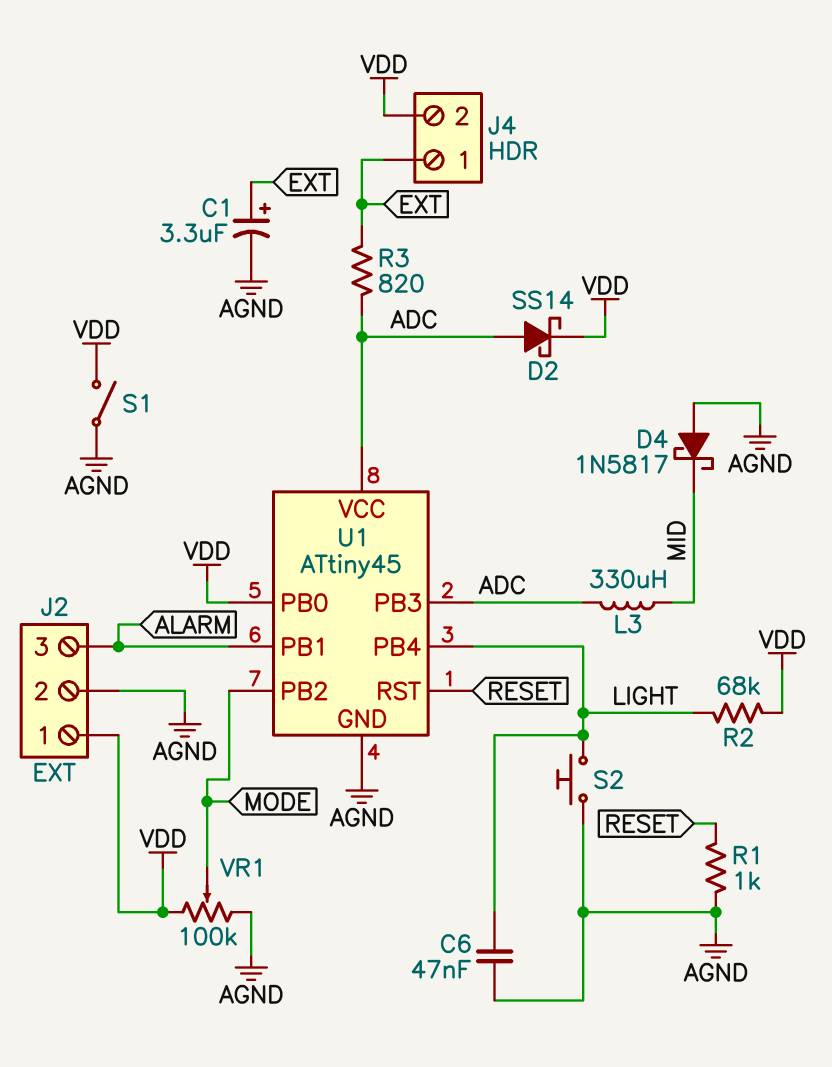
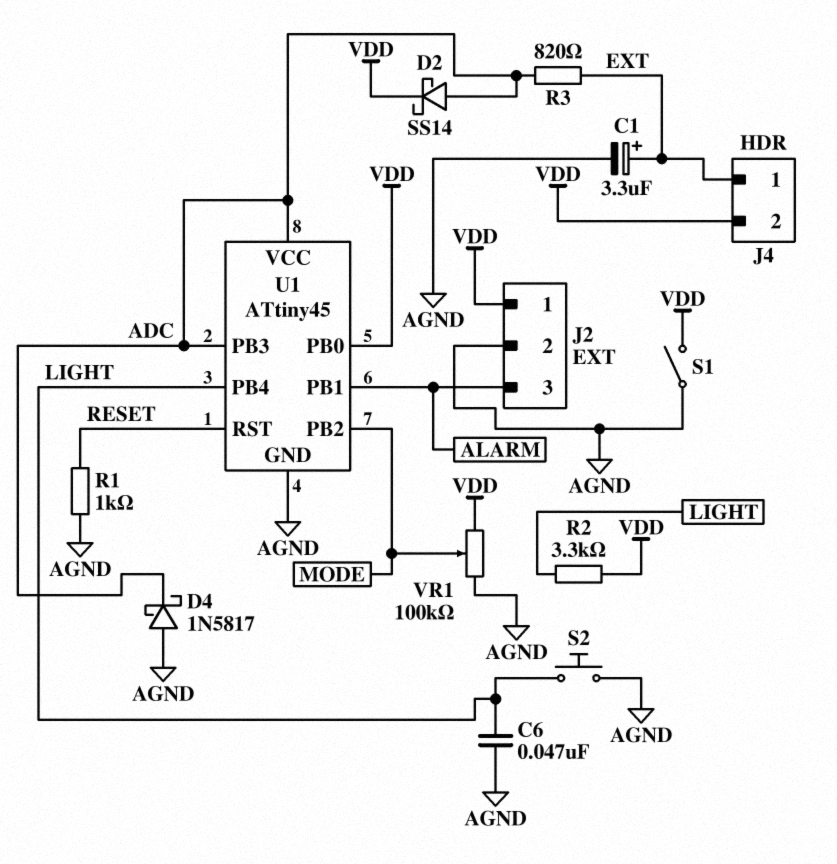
D4: schottky 1N5817 (A AGND, K MID) -> schottky 1N5817 (A AGND, K ADC)
L3: 330uH (ADC, MID) -> none
R2: 68k (LIGHT, VDD) -> 3.3k (LIGHT, VDD)

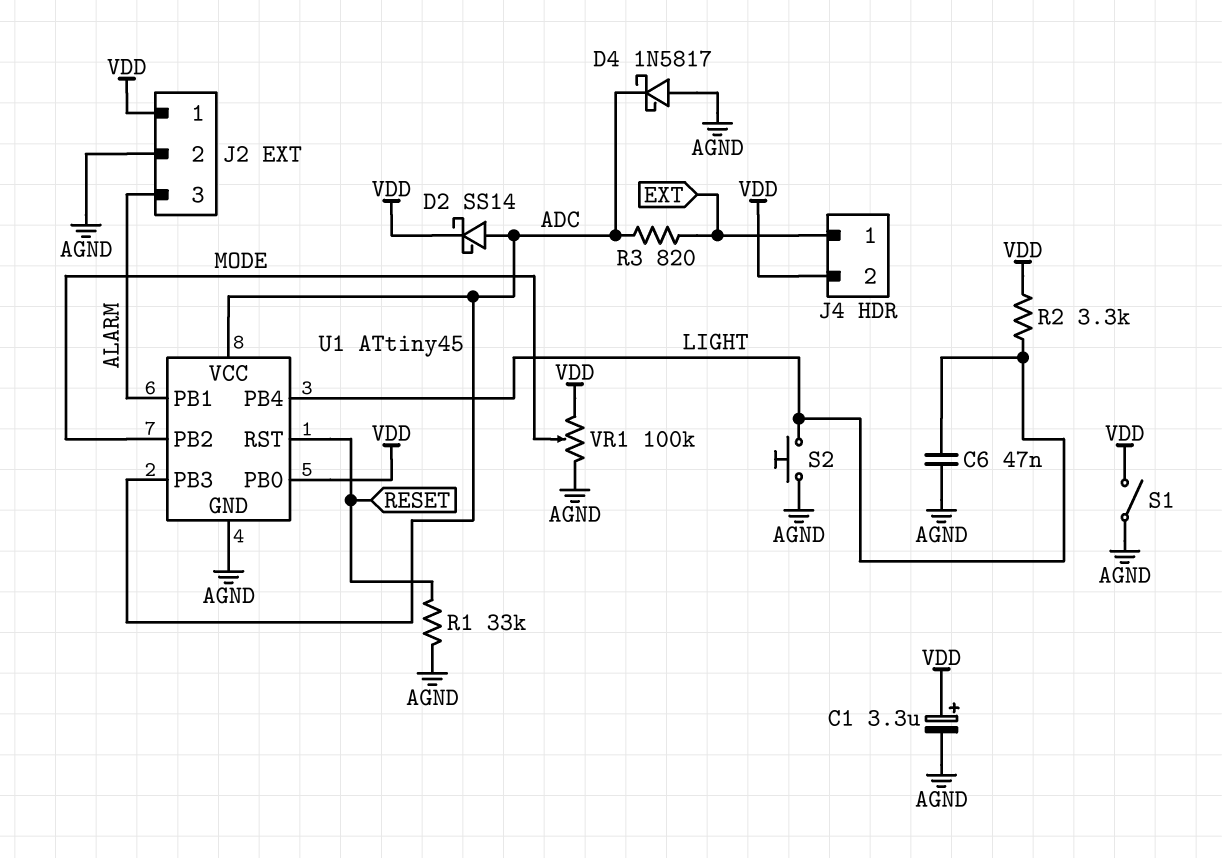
C1: 3.3uF (plus EXT, minus AGND) -> 3.3uF (plus VDD, minus AGND)
R1: 1k (AGND, RESET) -> 33k (AGND, RESET)

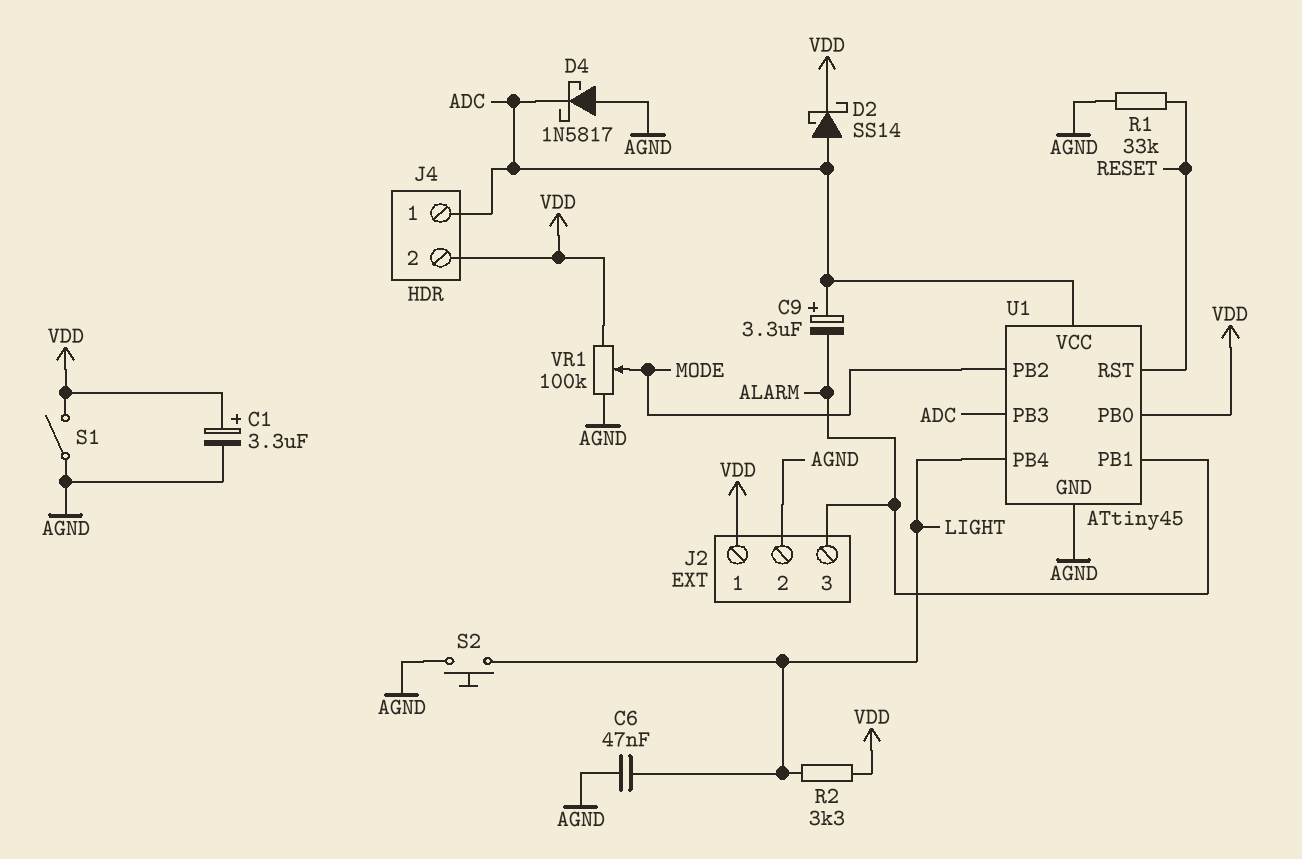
C9: none -> 3.3uF (plus ADC, minus ALARM)
J4 pin 1: EXT -> ADC
R3: 820 (ADC, EXT) -> none

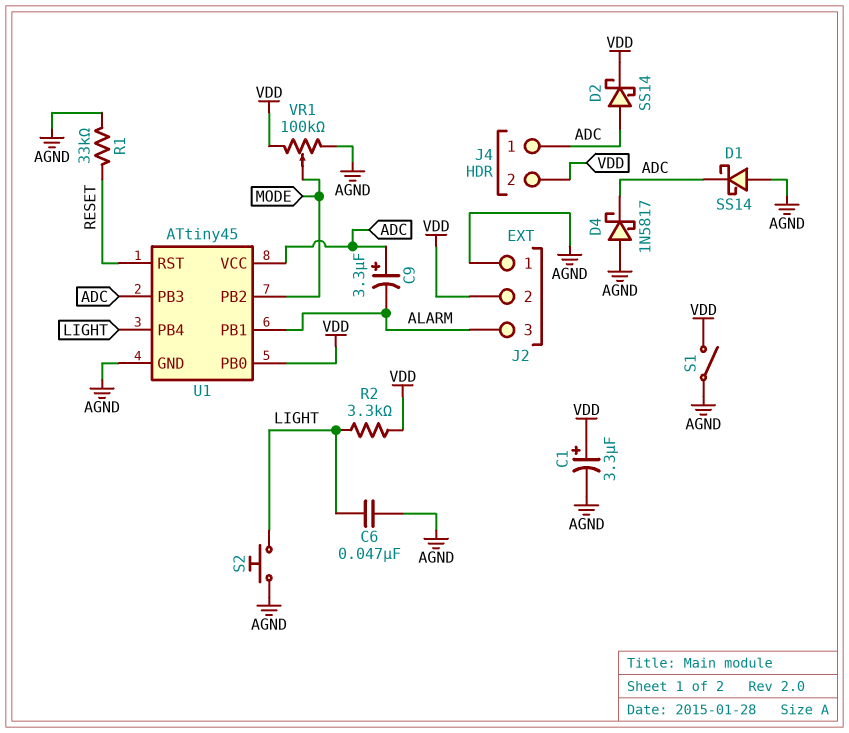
D1: none -> schottky SS14 (A AGND, K ADC)
J2 pin 1: VDD -> AGND
J2 pin 2: AGND -> VDD

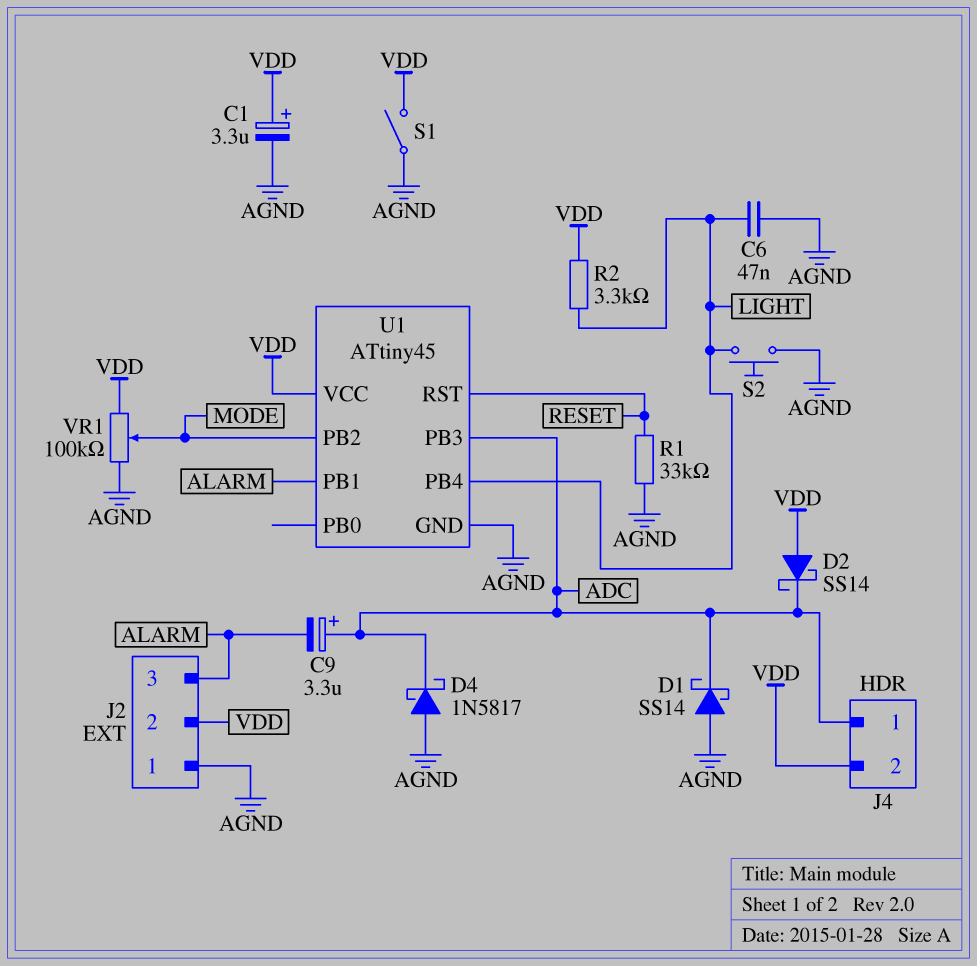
D2: schottky SS14 (A ADC, K VDD) -> schottky SS14 (A VDD, K ADC)
U1 pin PB0: VDD -> none
U1 pin VCC: ADC -> VDD

